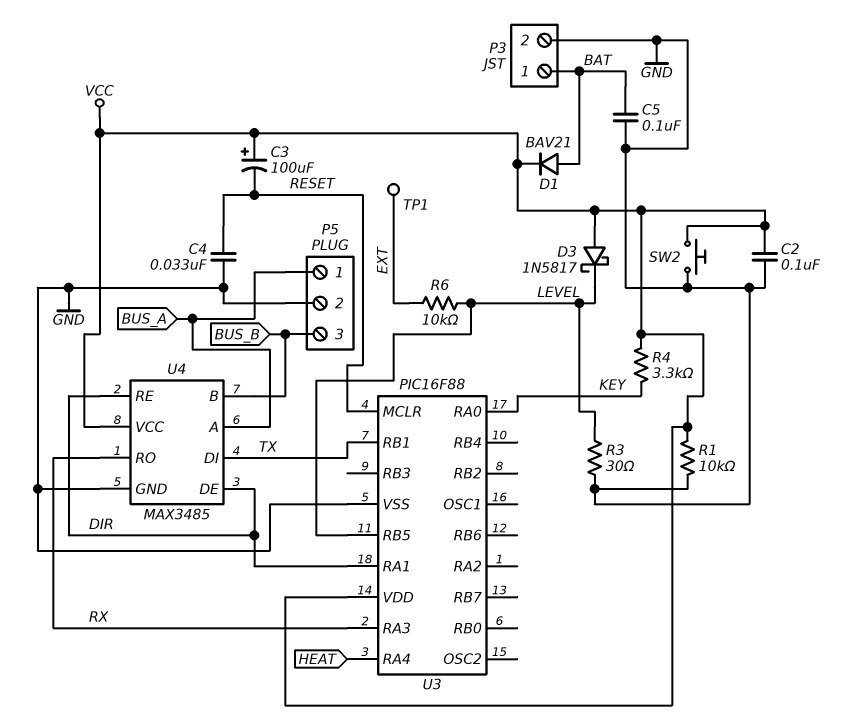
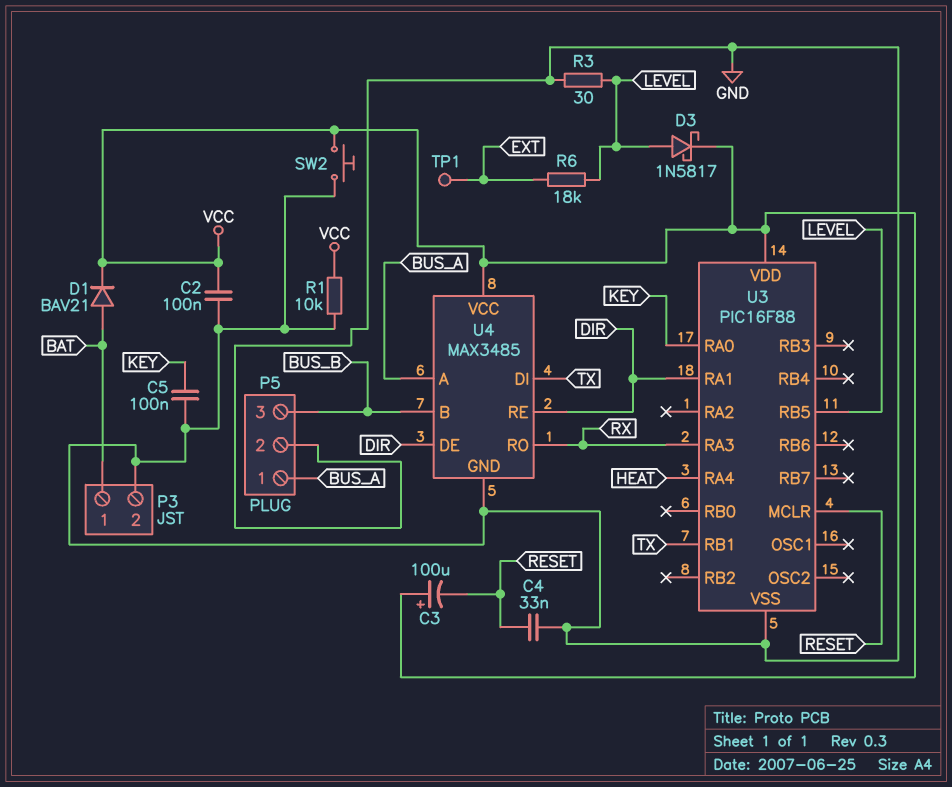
C5: 100nF (BAT, GND) -> 100nF (GND, KEY)
D3: schottky 1N5817 (A VCC, K LEVEL) -> schottky 1N5817 (A LEVEL, K VCC)
R4: 3.3k (KEY, VCC) -> none
R6: 10k (EXT, LEVEL) -> 18k (EXT, LEVEL)

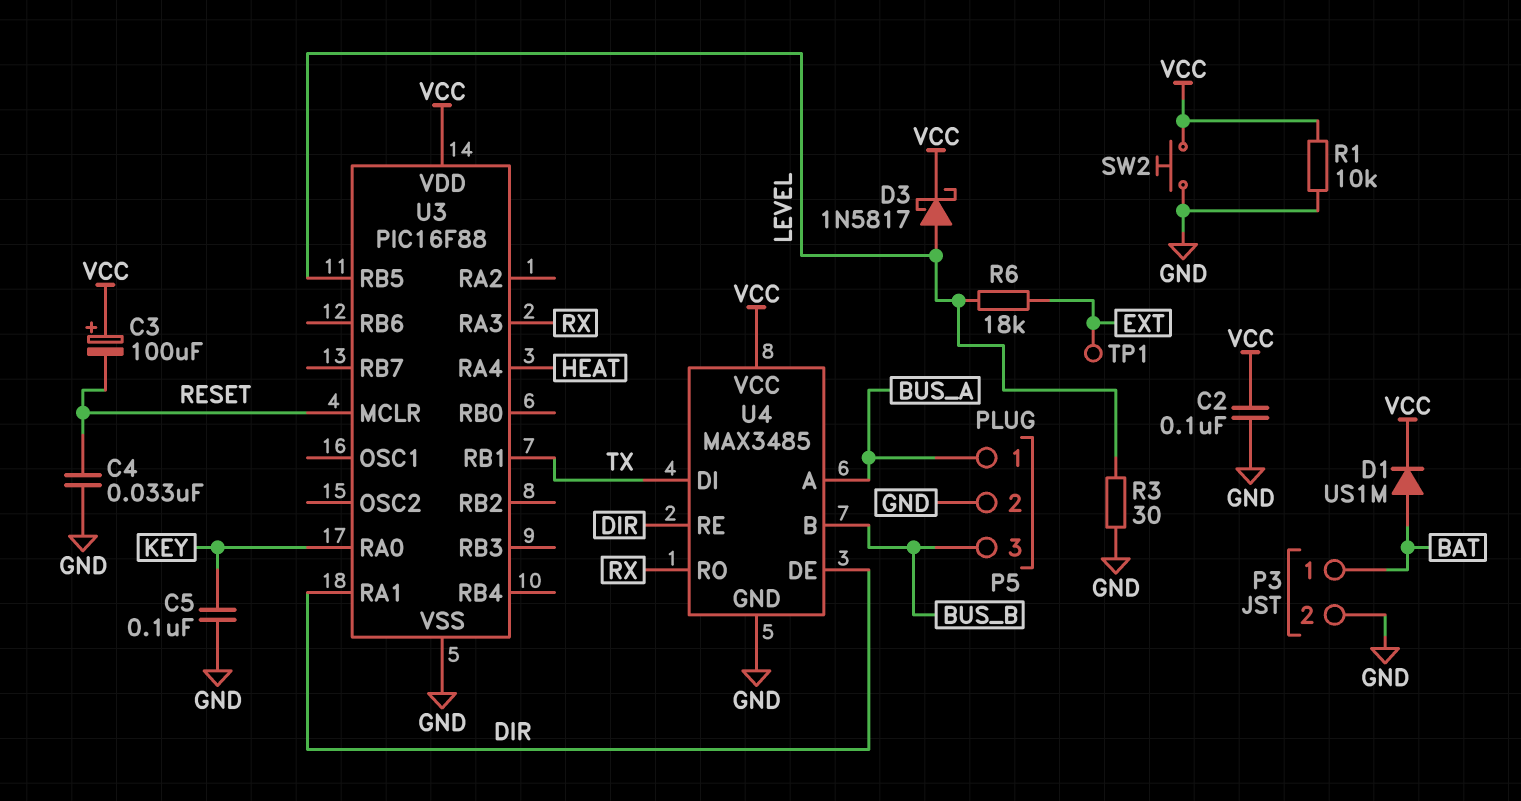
D1: diode BAV21 (A BAT, K VCC) -> diode US1M (A BAT, K VCC)

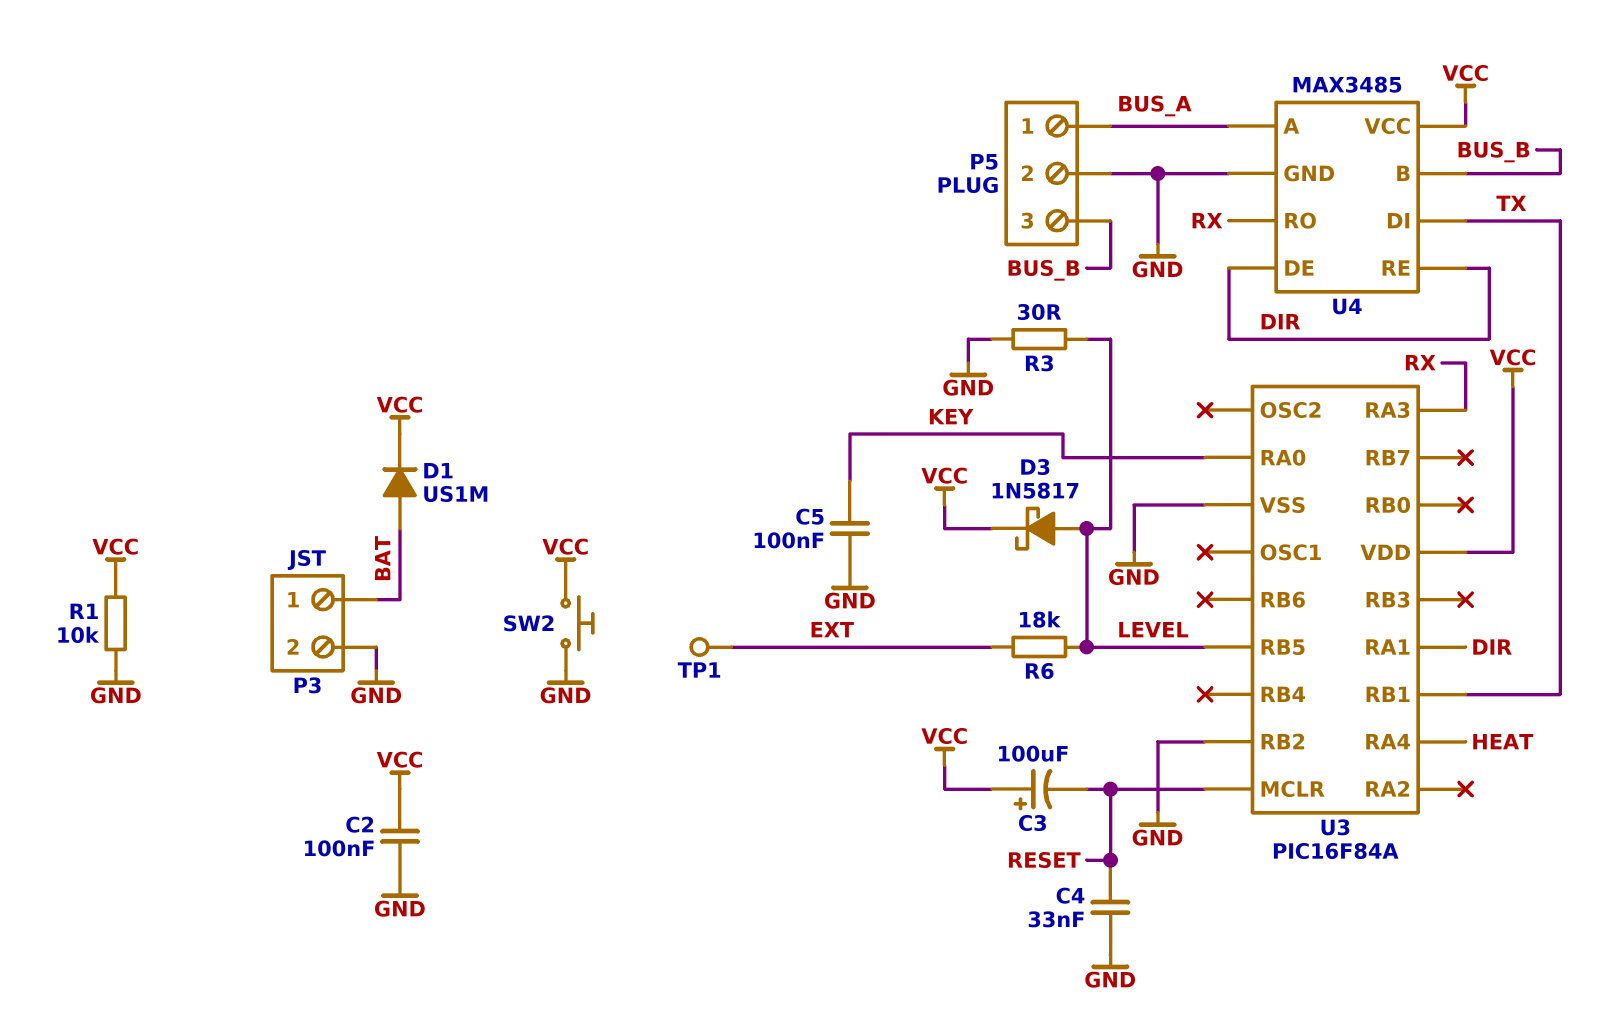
U3: PIC16F88 -> PIC16F84A
U3 pin RB2: none -> GND

